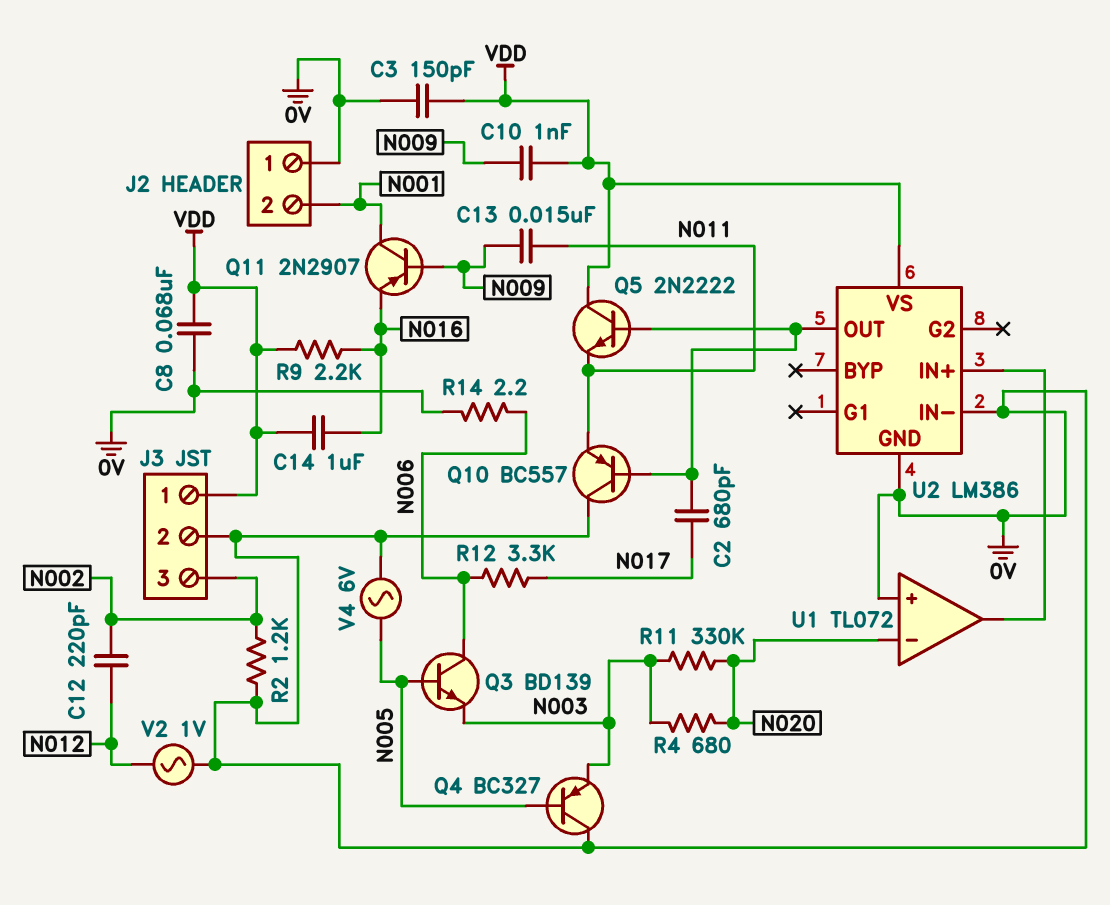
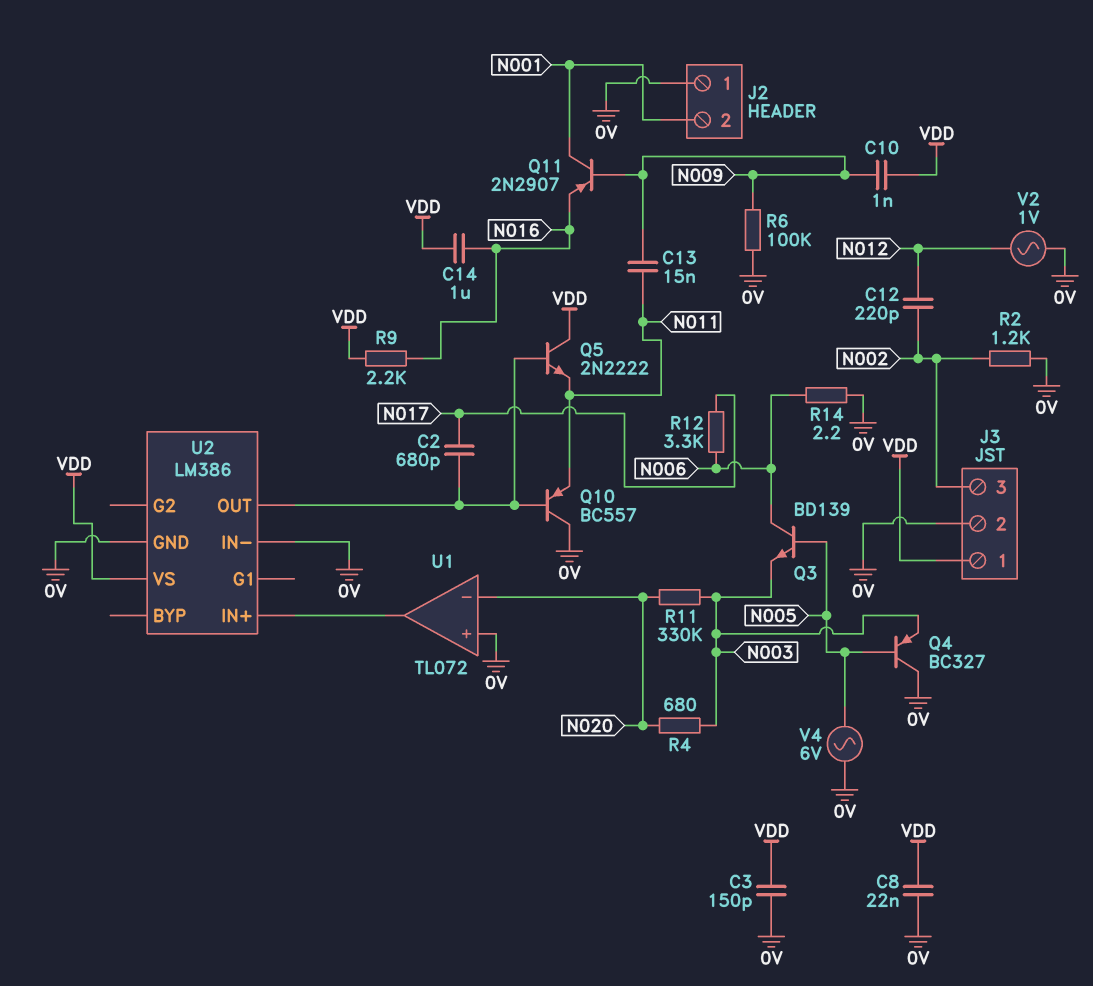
C8: 68nF (0V, VDD) -> 22nF (0V, VDD)
R6: none -> 100k (0V, N009)

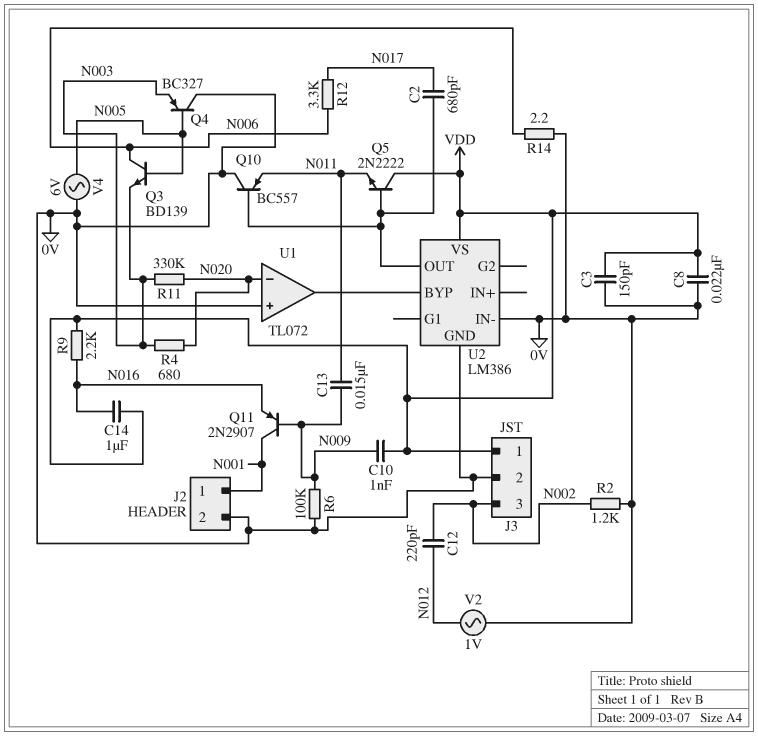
J2 pin 1: 0V -> N001
J2 pin 2: N001 -> 0V
U2 pin BYP: none -> U1/out
U2 pin IN+: U1/out -> none

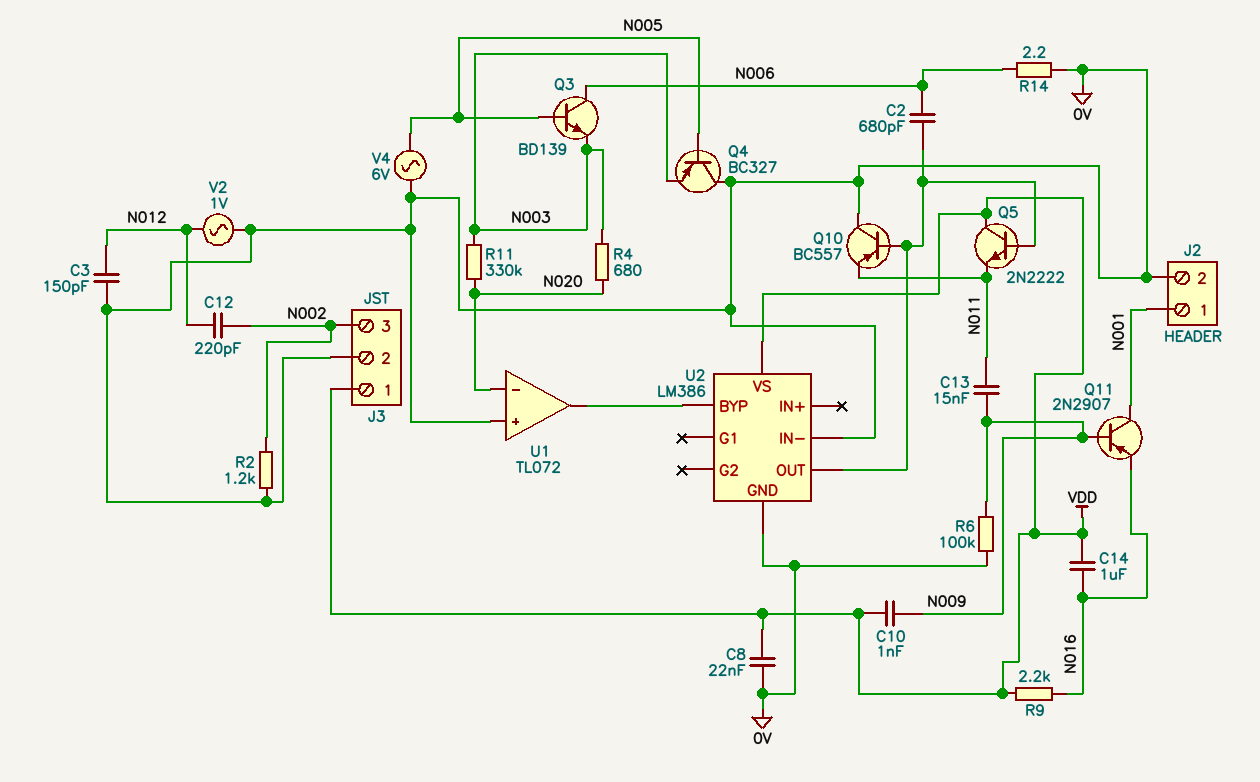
C2: 680pF (N017, U2/OUT) -> 680pF (N006, U2/OUT)
C3: 150pF (0V, VDD) -> 150pF (0V, N012)
R12: 3.3k (N006, N017) -> none

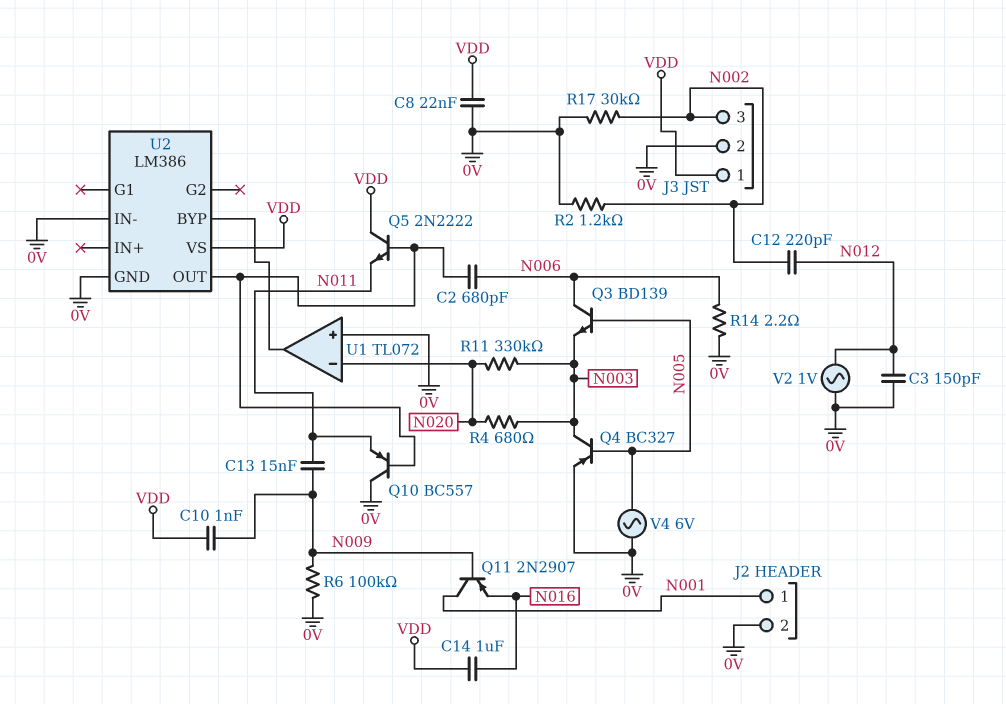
Q4: PNP BC327 (B N005, C 0V, E N003) -> PNP BC327 (B N005, C N003, E 0V)
R9: 2.2k (N016, VDD) -> none
R17: none -> 30k (0V, N002)

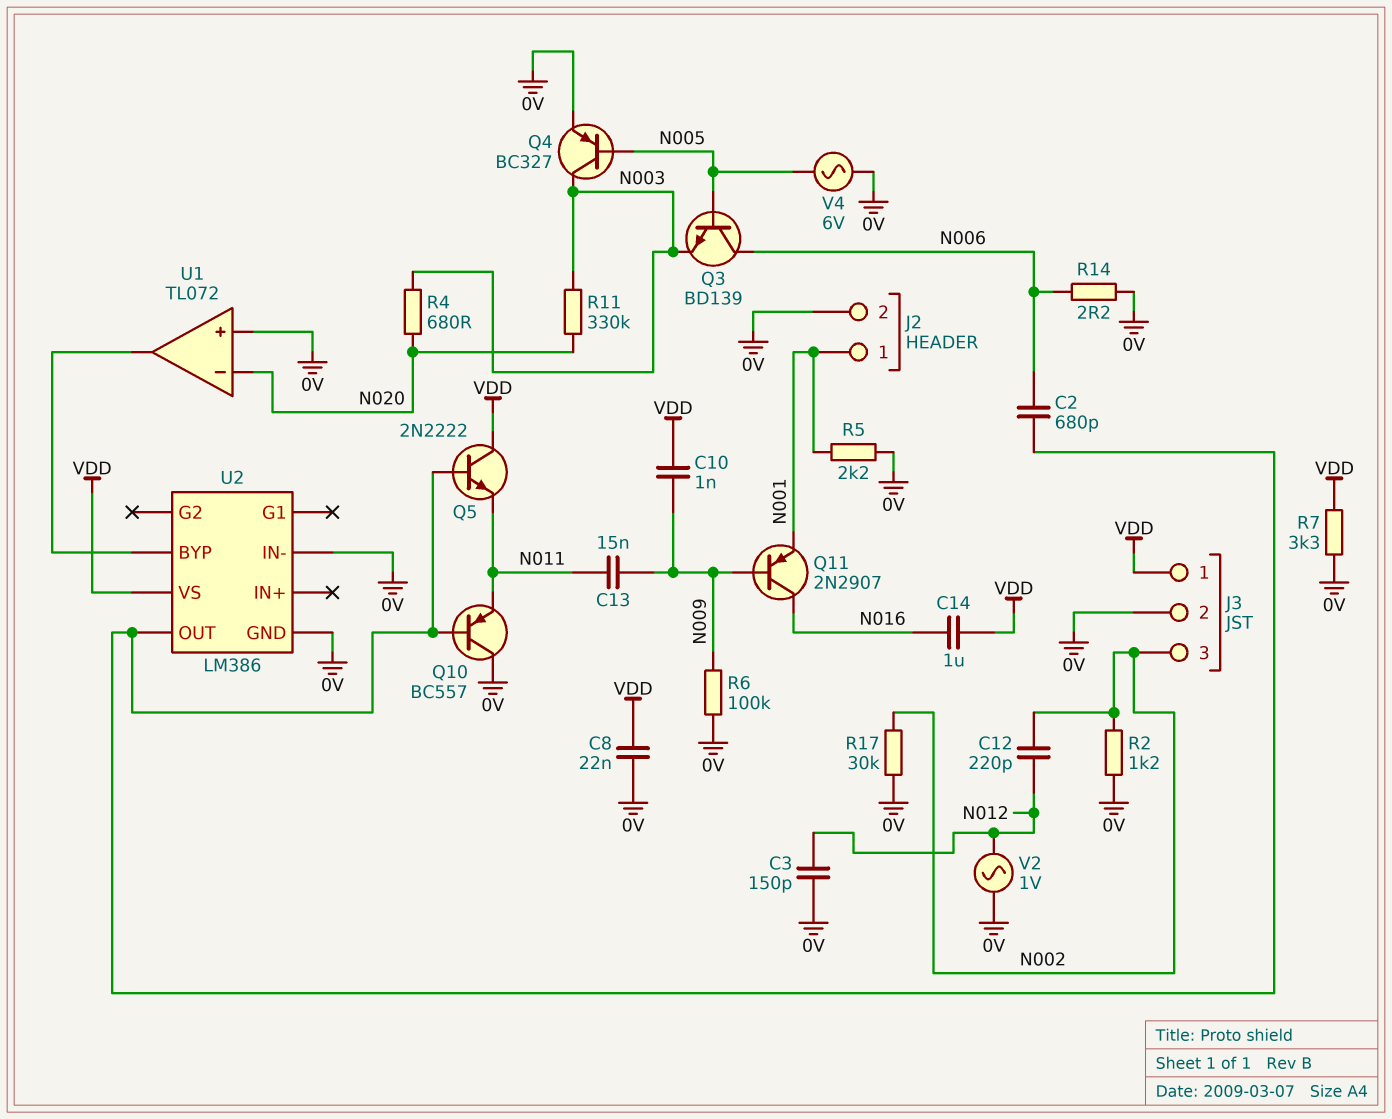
Q11: PNP 2N2907 (B N009, C N001, E N016) -> PNP 2N2907 (B N009, C N016, E N001)
R5: none -> 2.2k (0V, N001)
R7: none -> 3.3k (0V, VDD)

